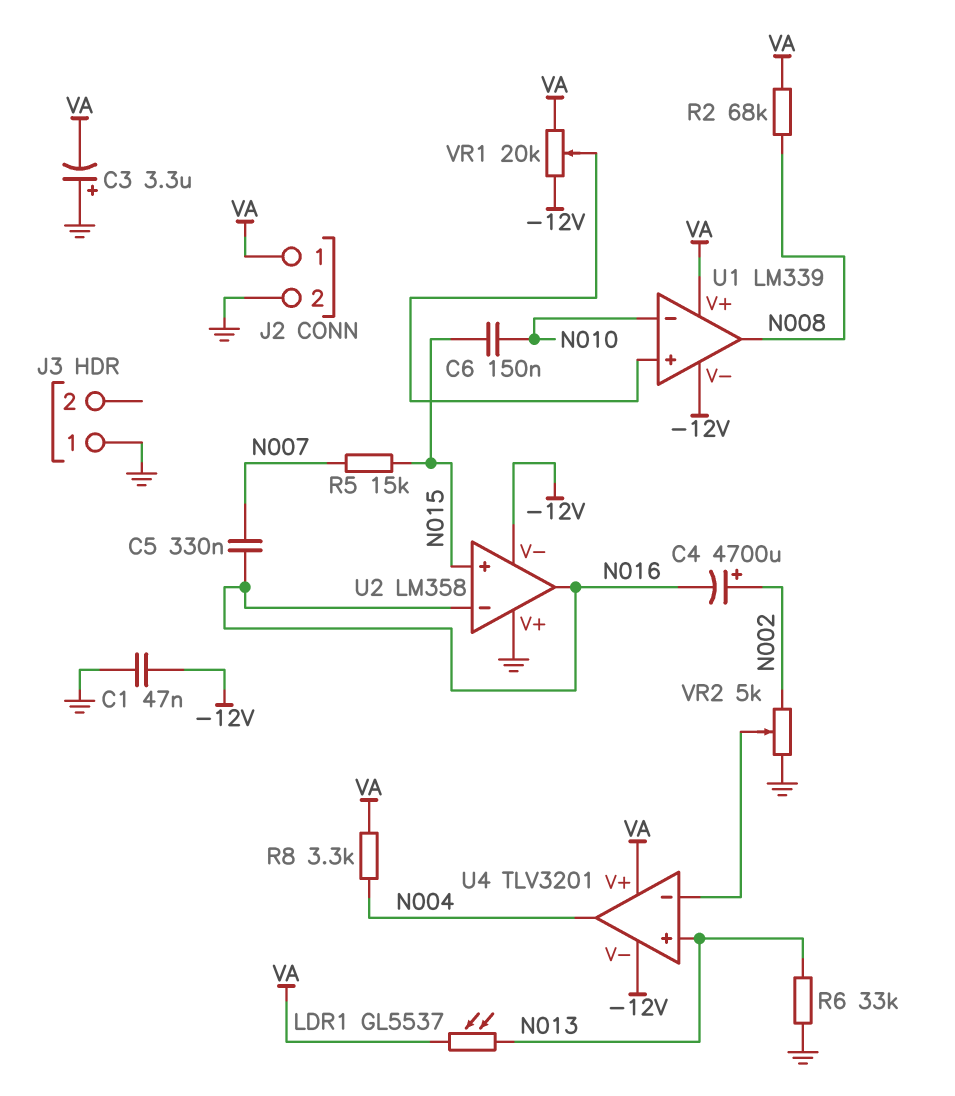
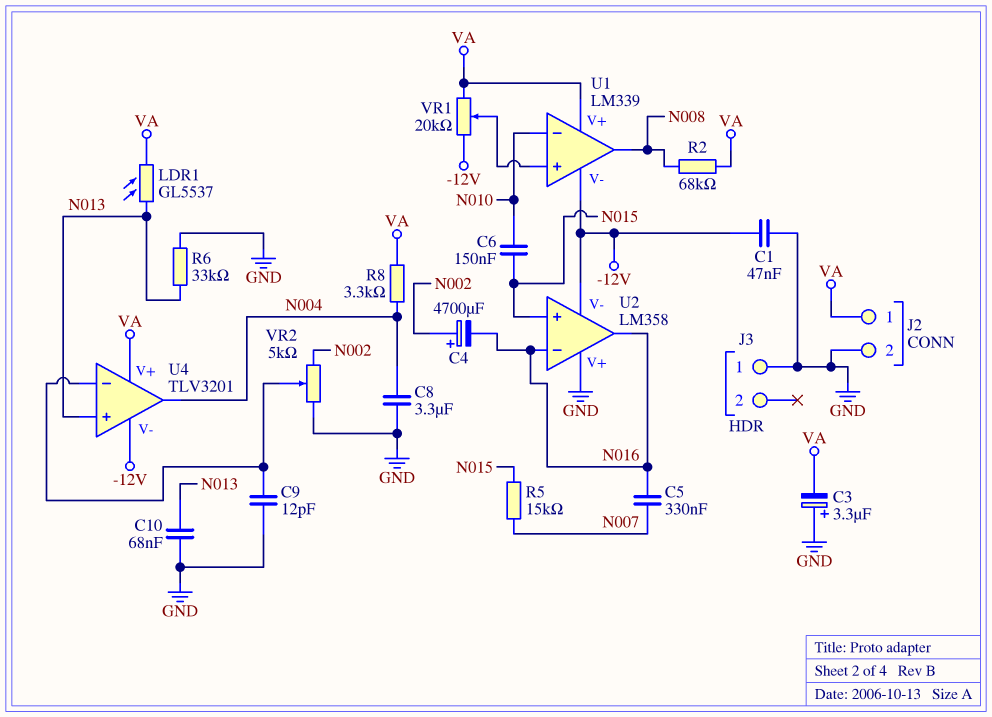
C8: none -> 3.3uF (GND, N004)
C9: none -> 12pF (GND, U4/in-)
C10: none -> 68nF (GND, N013)

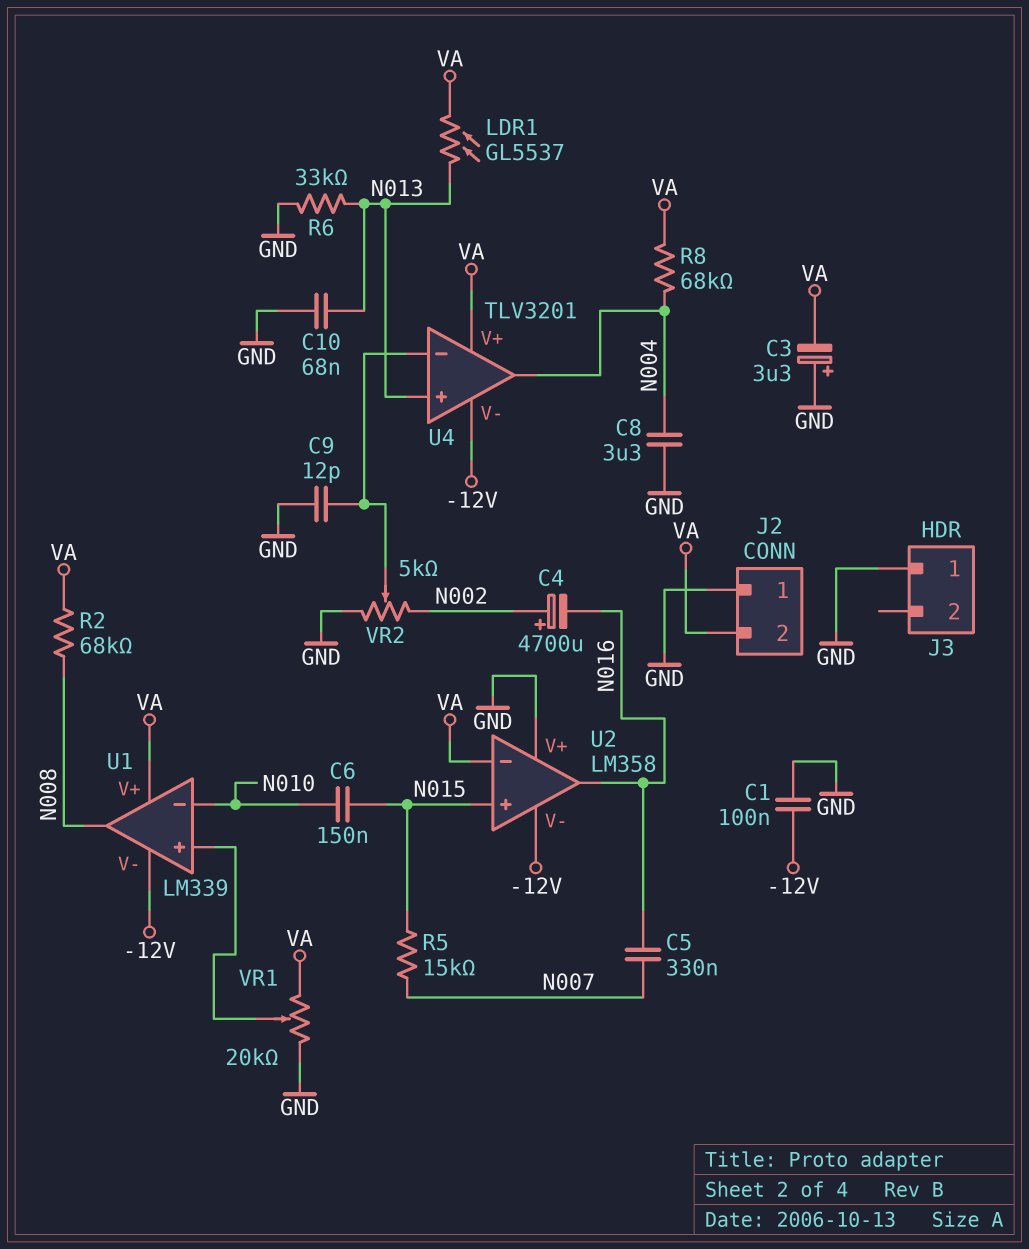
C1: 47nF (-12V, GND) -> 100nF (-12V, GND)
J2 pin 1: VA -> GND
J2 pin 2: GND -> VA
R8: 3.3k (N004, VA) -> 68k (N004, VA)
U2 pin in-: N016 -> VA
VR1: 20k (-12V, VA, wiper U1/in+) -> 20k (GND, VA, wiper U1/in+)

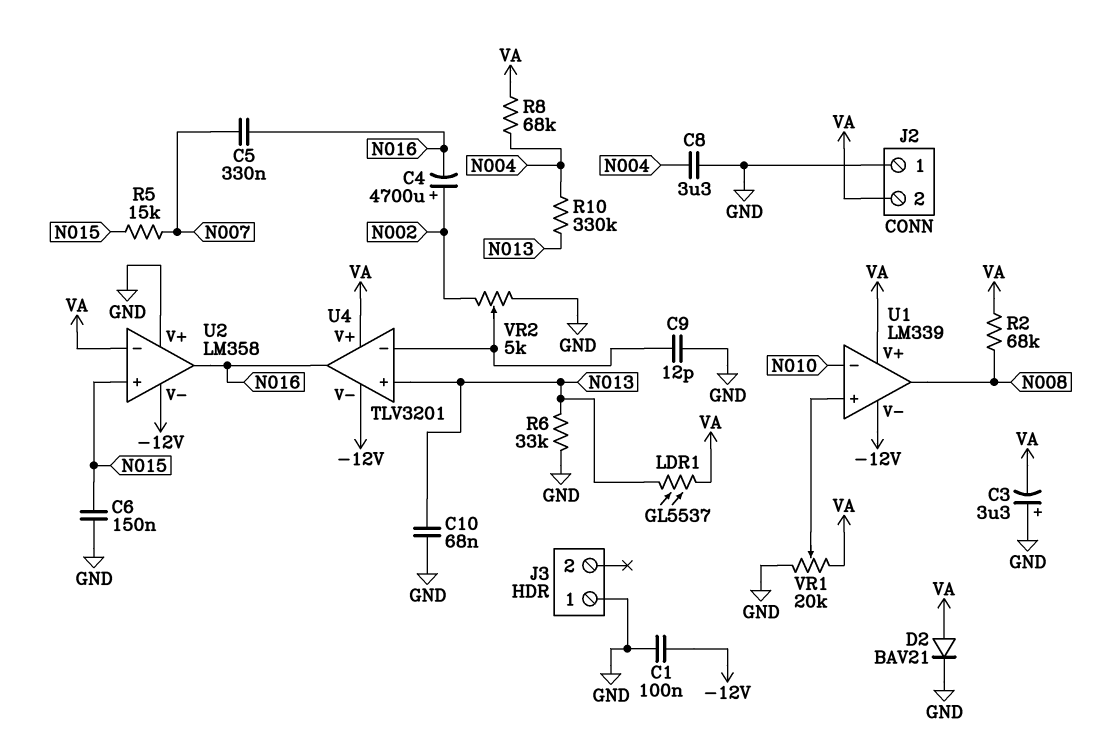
C6: 150nF (N010, N015) -> 150nF (GND, N015)
D2: none -> diode BAV21 (A VA, K GND)
R10: none -> 330k (N004, N013)
U4 pin out: N004 -> N016

